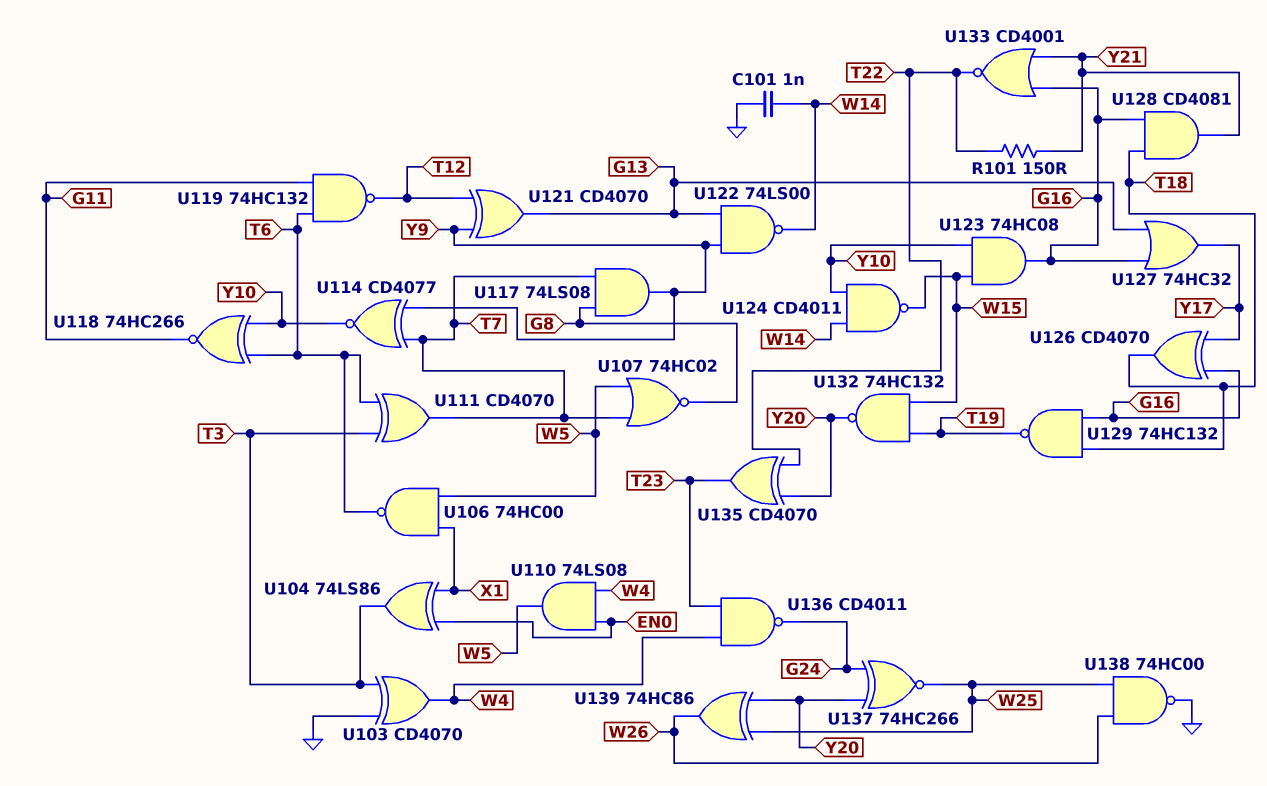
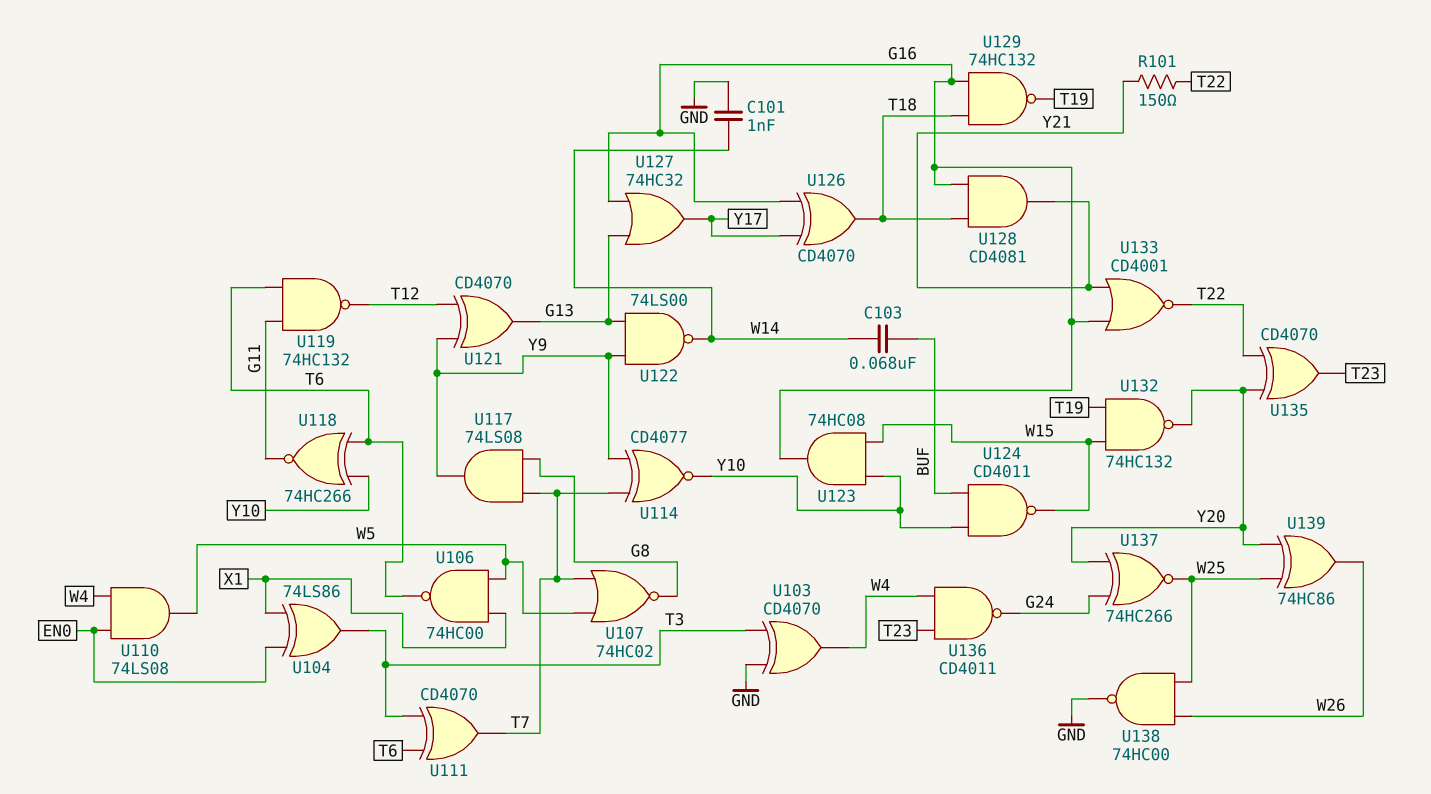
C103: none -> 68nF (BUF, W14)
U124: NAND CD4011 (in W14, in Y10, out W15) -> NAND CD4011 (in BUF, in Y10, out W15)

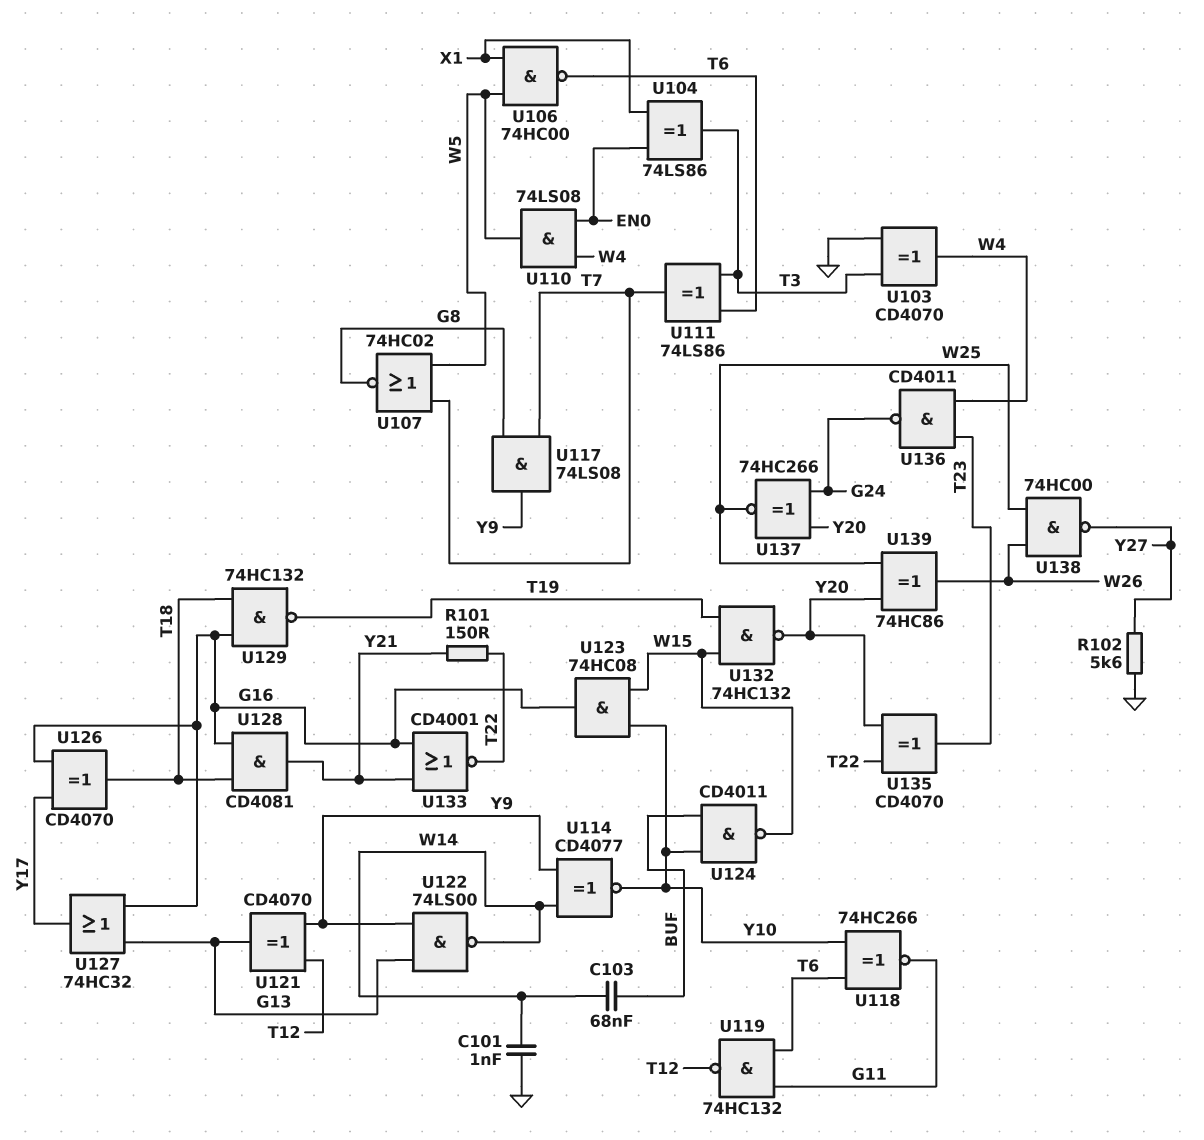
R102: none -> 5.6k (GND, Y27)
U111: XOR CD4070 (in T3, in T6, out T7) -> XOR 74LS86 (in T3, in T6, out T7)
U114: XNOR CD4077 (in T7, in Y9, out Y10) -> XNOR CD4077 (in W14, in Y9, out Y10)
U138: NAND 74HC00 (in W25, in W26, out GND) -> NAND 74HC00 (in W25, in W26, out Y27)

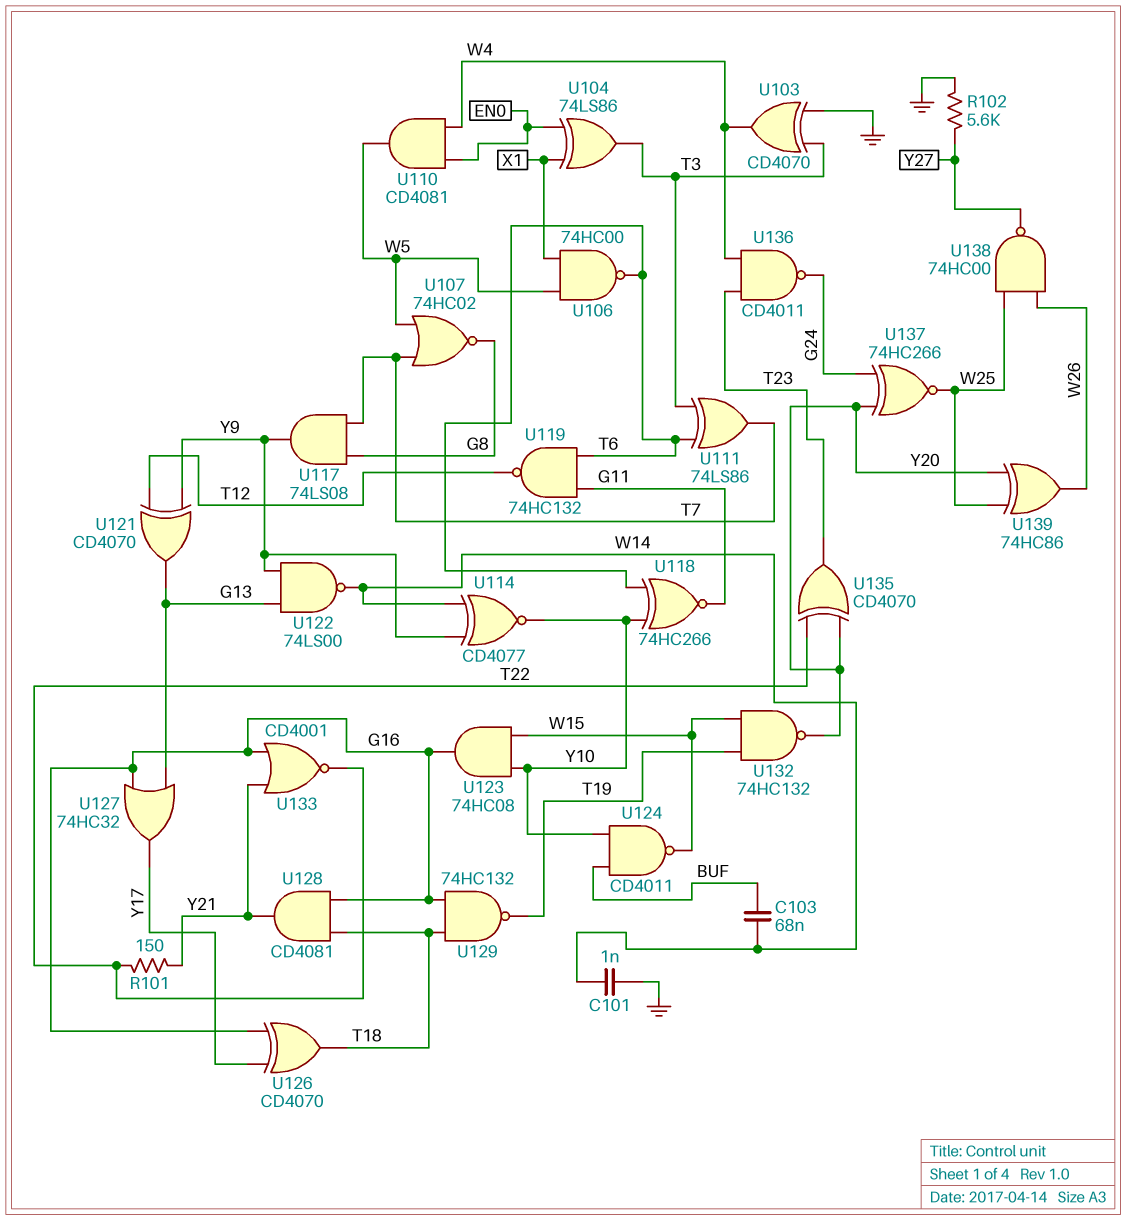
U110: AND 74LS08 (in EN0, in W4, out W5) -> AND CD4081 (in EN0, in W4, out W5)

